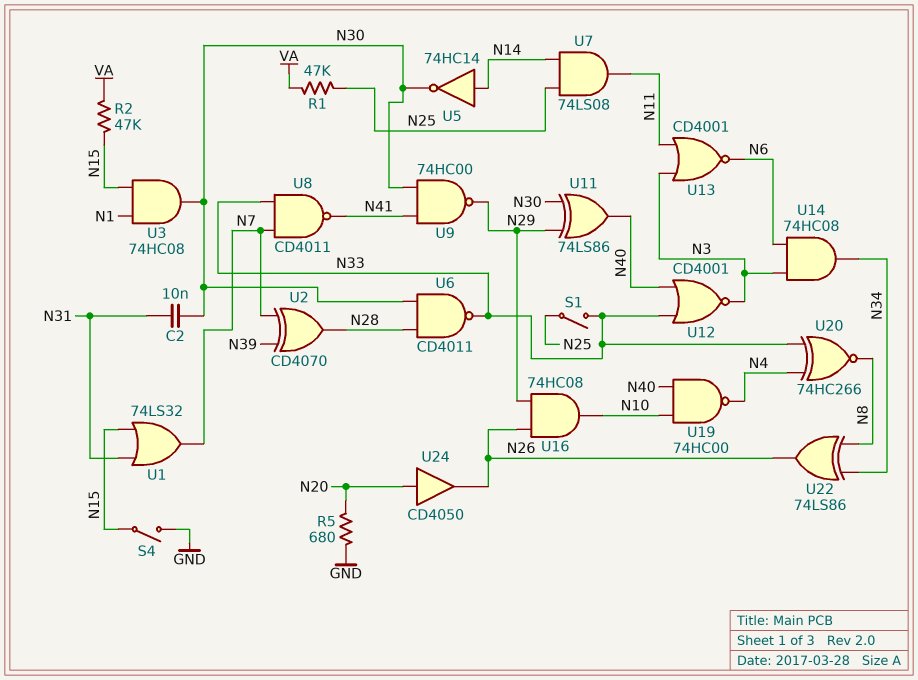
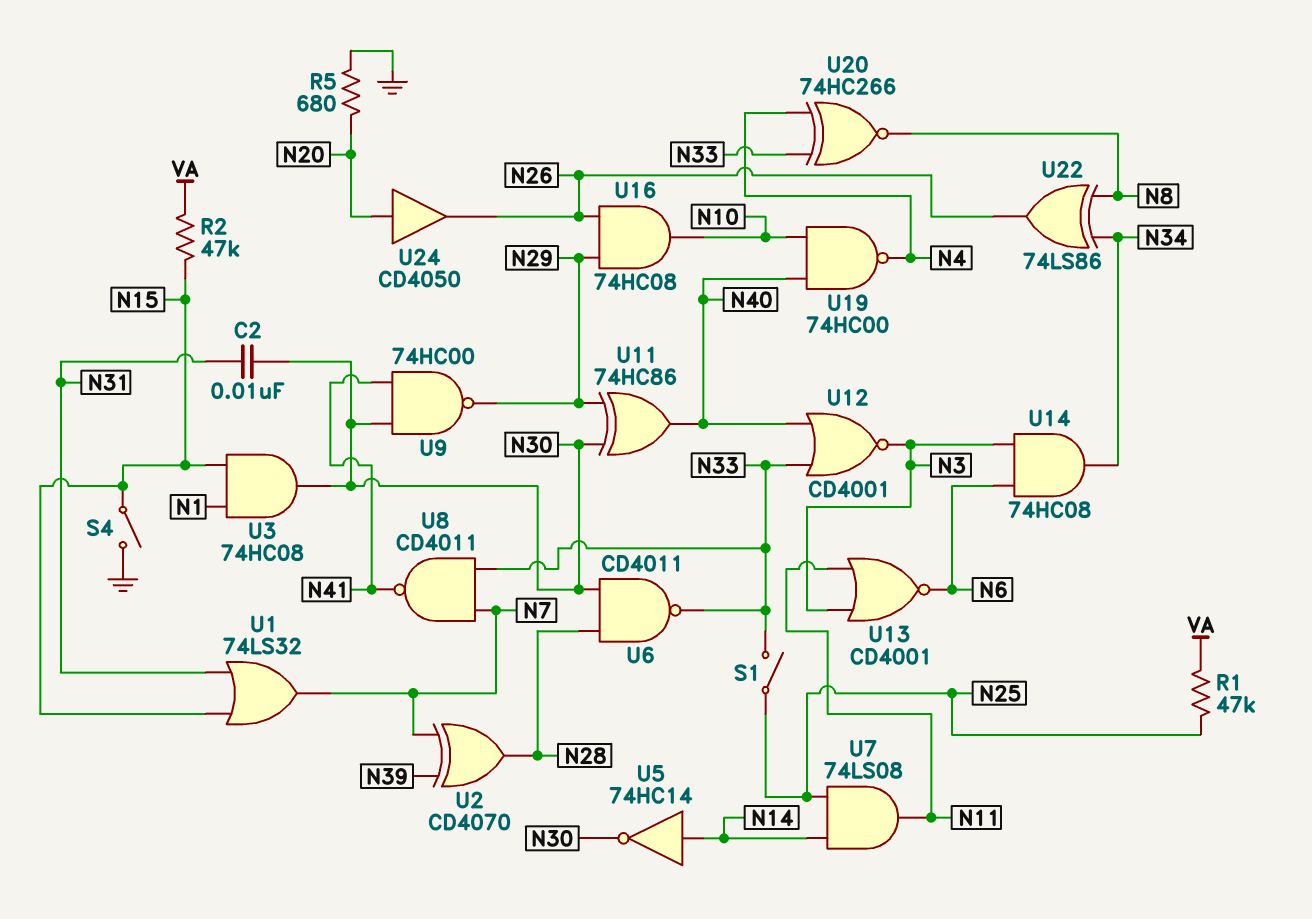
U11: XOR 74LS86 (in N29, in N30, out N40) -> XOR 74HC86 (in N29, in N30, out N40)

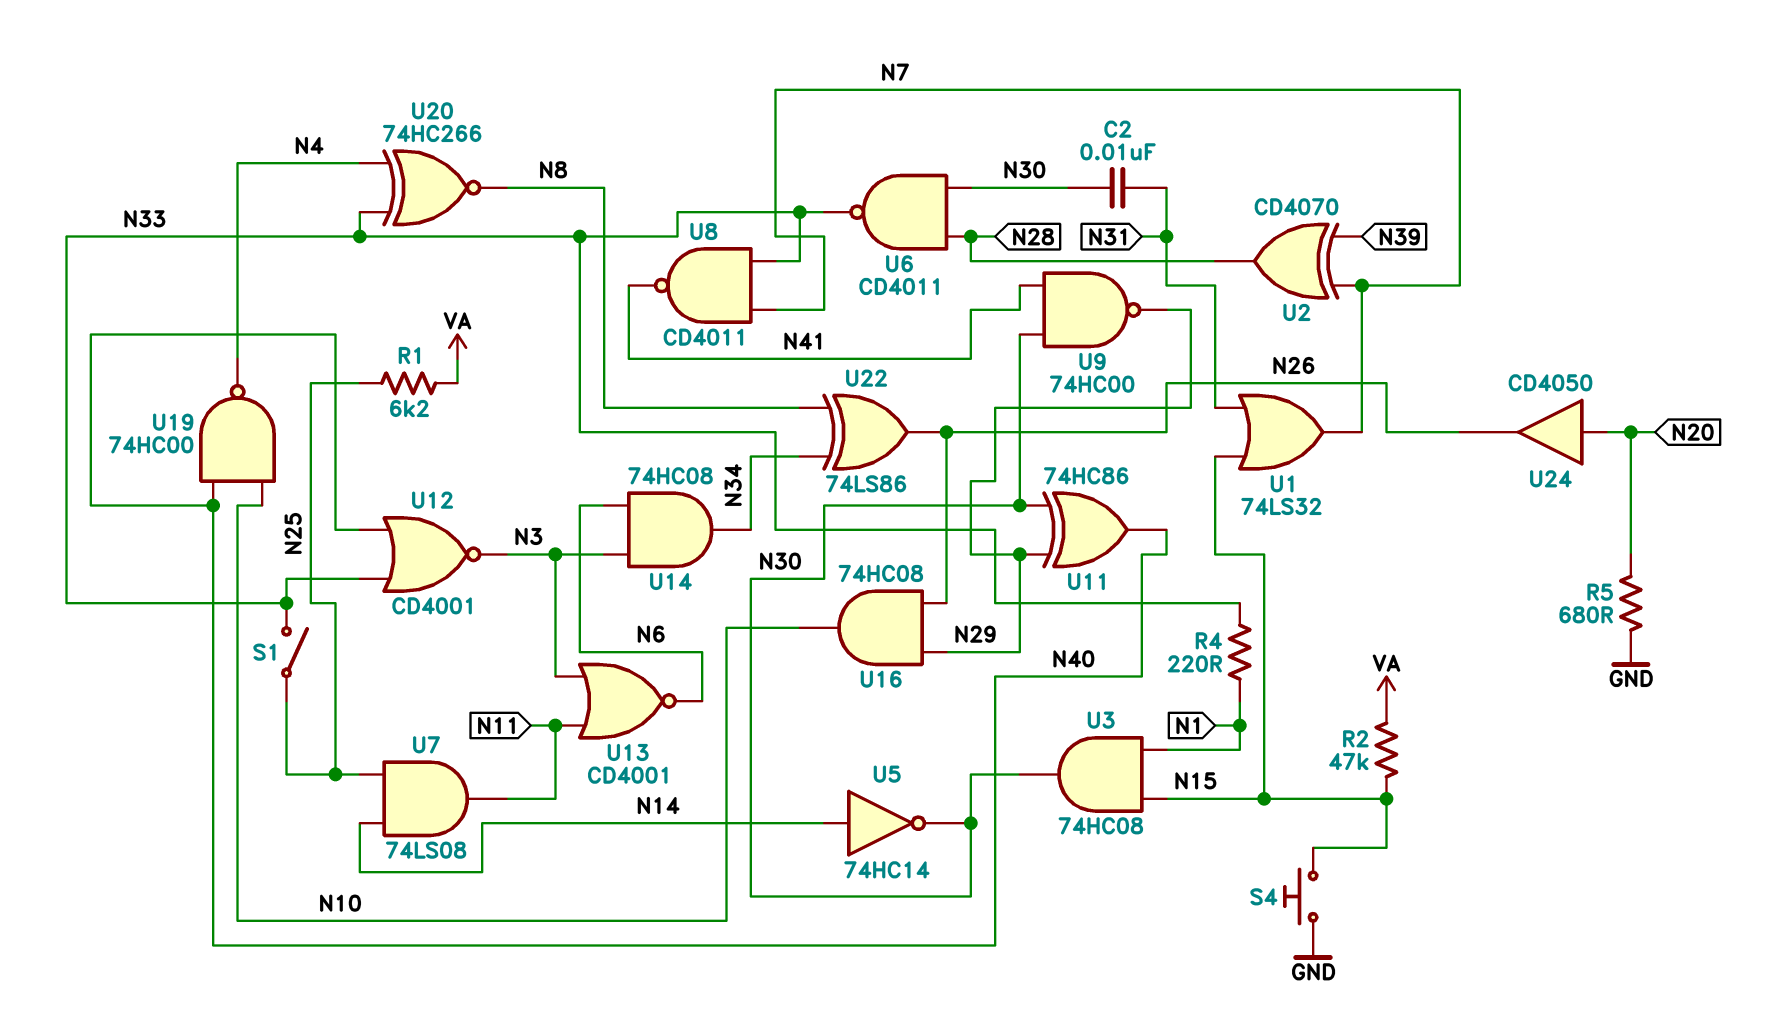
R1: 47k (N25, VA) -> 6.2k (N25, VA)
R4: none -> 220 (N1, N33)
S4: switch (GND, N15) -> button (GND, N15)

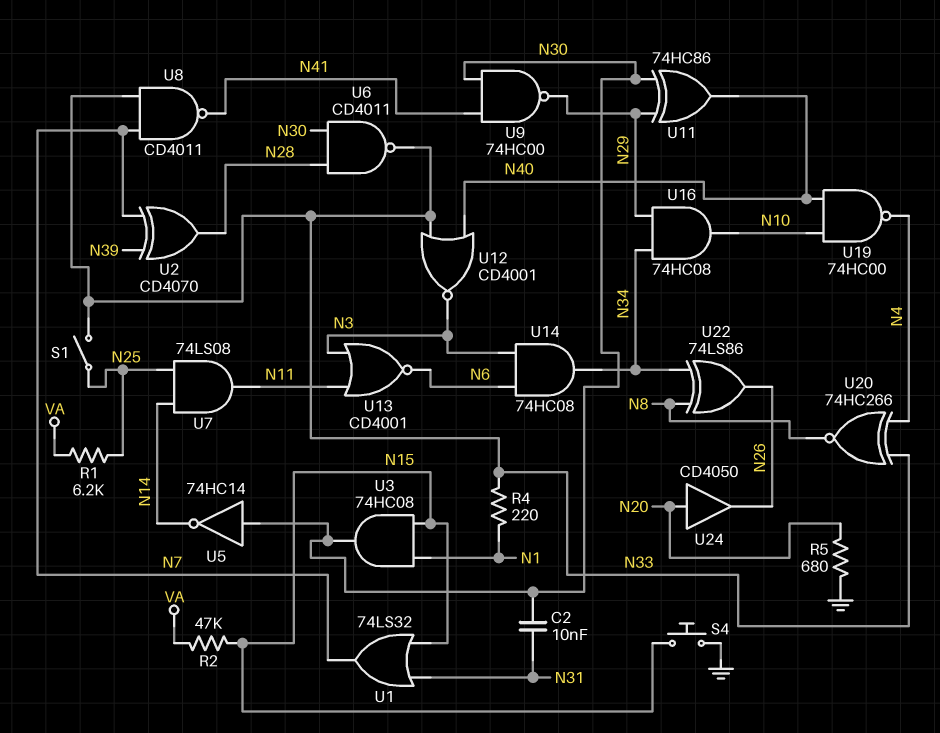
U5: NOT 74HC14 (in N14, out N30) -> NOT 74HC14 (in N30, out N14)
U16: AND 74HC08 (in N26, in N29, out N10) -> AND 74HC08 (in N29, in N34, out N10)

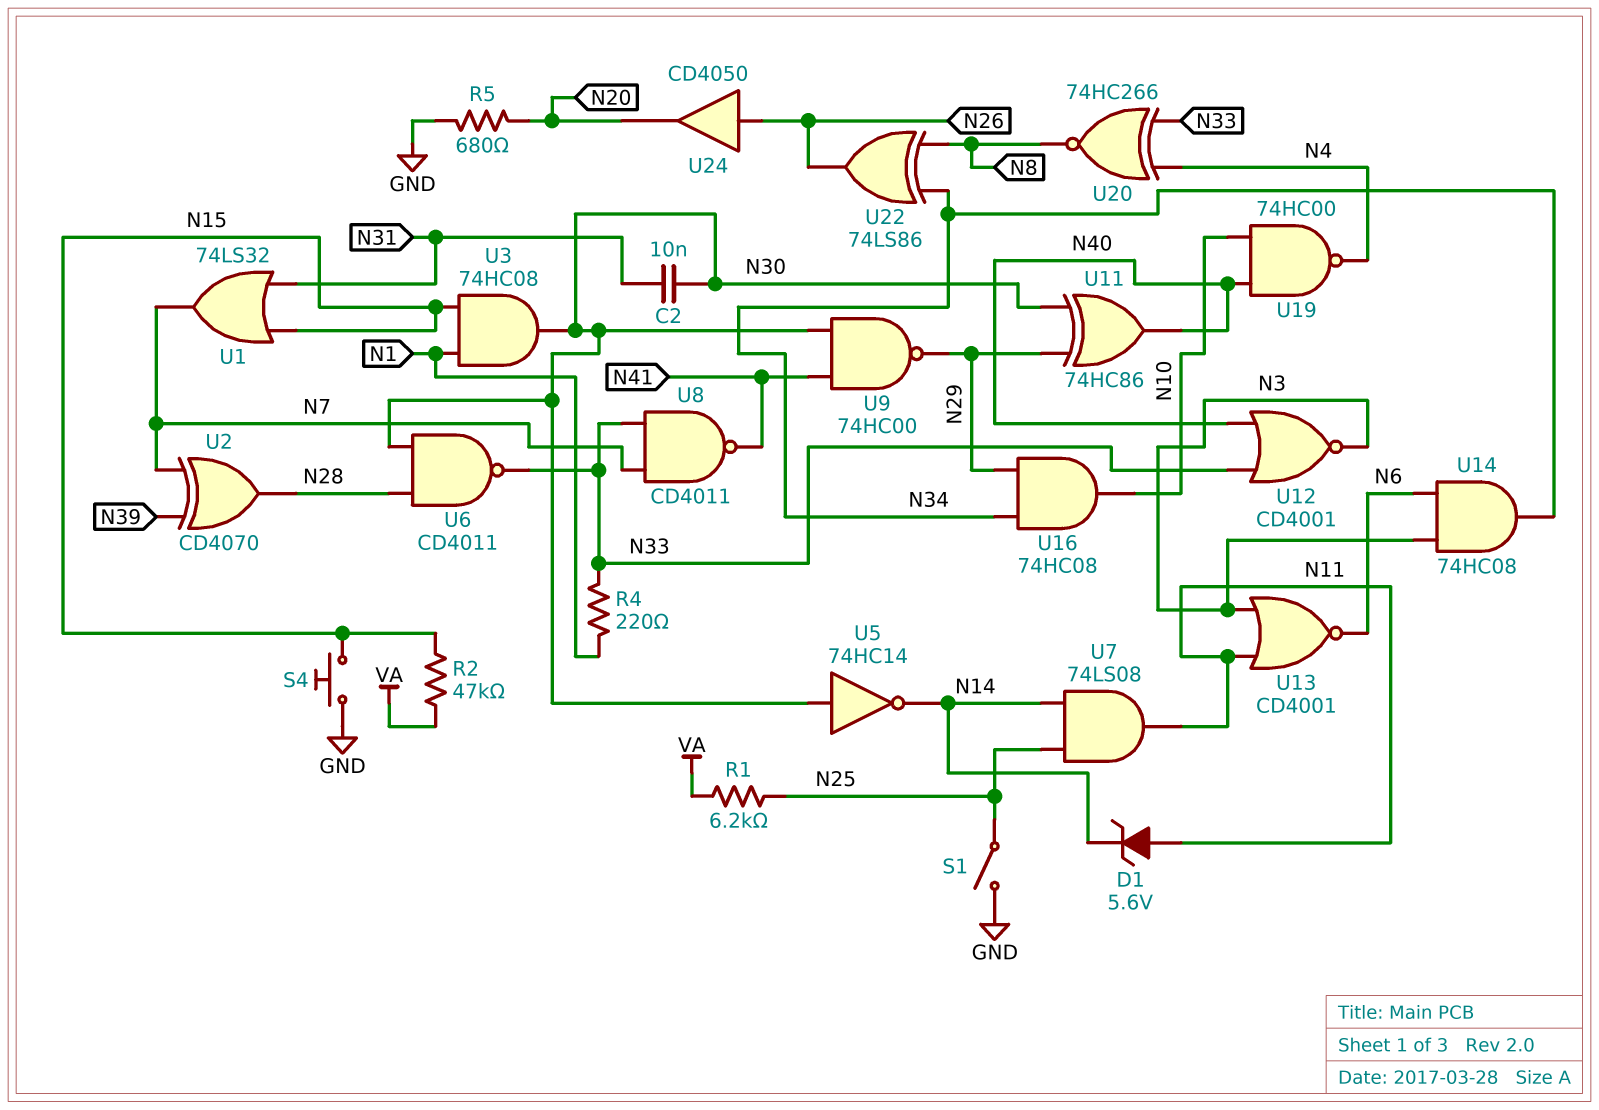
D1: none -> zener 5.6V (A N11, K N14)
S1: switch (N25, N33) -> switch (GND, N25)
U24: buffer CD4050 (in N20, out N26) -> buffer CD4050 (in N26, out N20)

